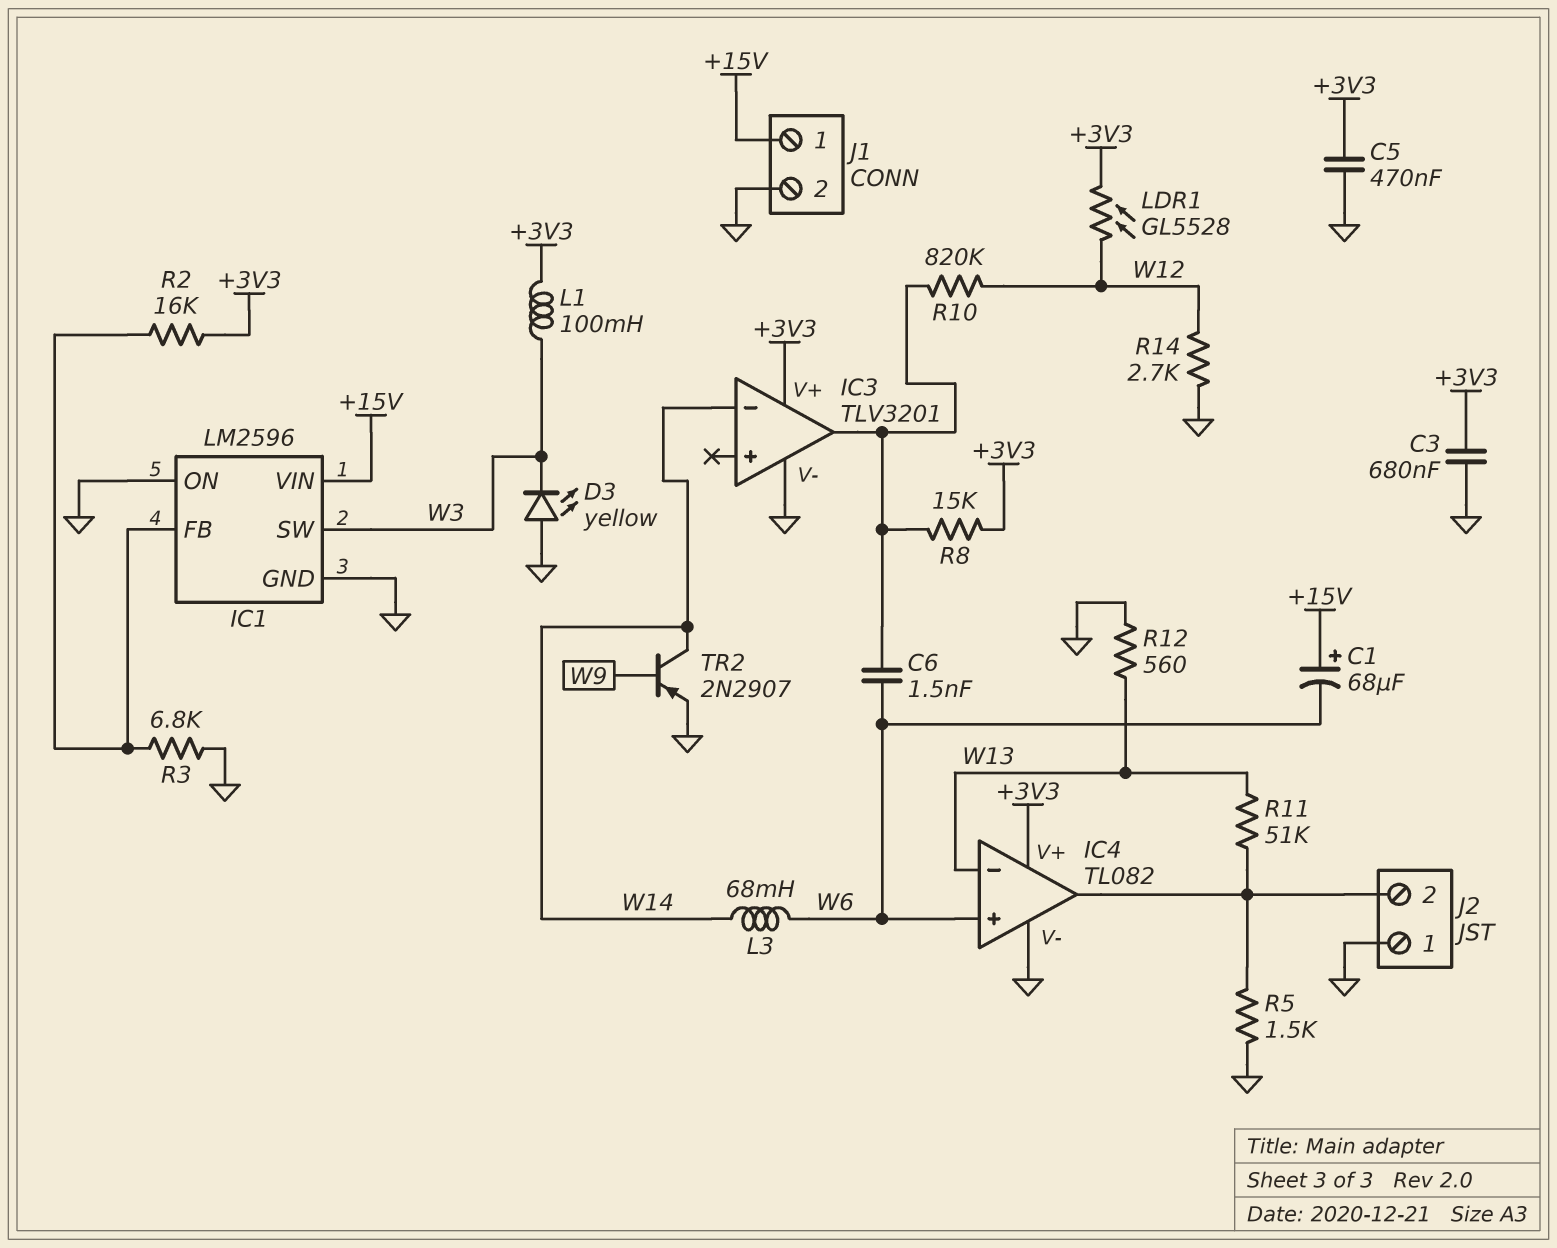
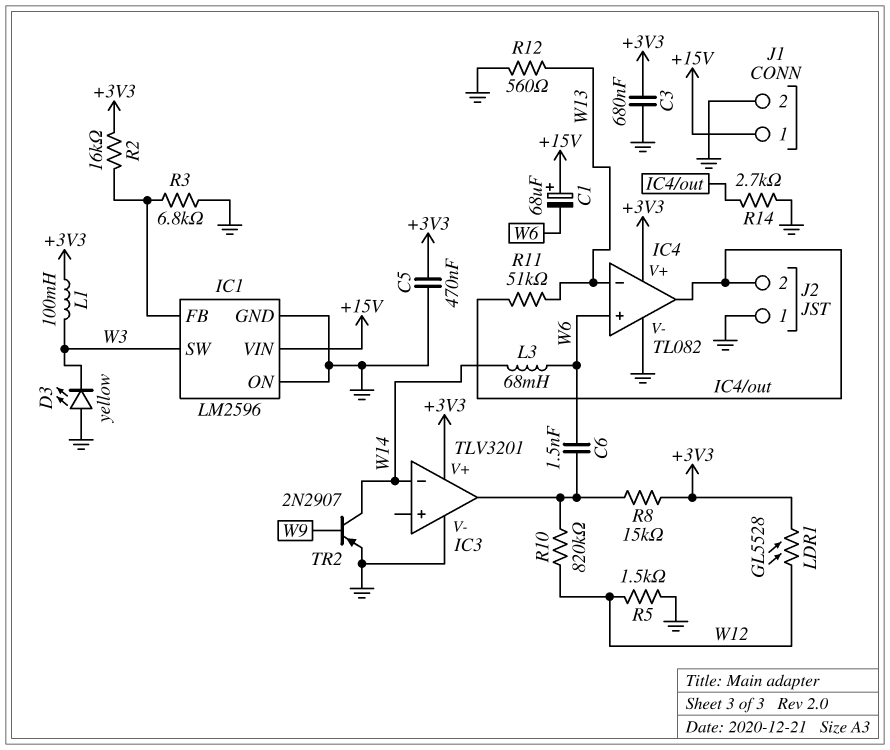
R5: 1.5k (GND, IC4/out) -> 1.5k (GND, W12)
R14: 2.7k (GND, W12) -> 2.7k (GND, IC4/out)

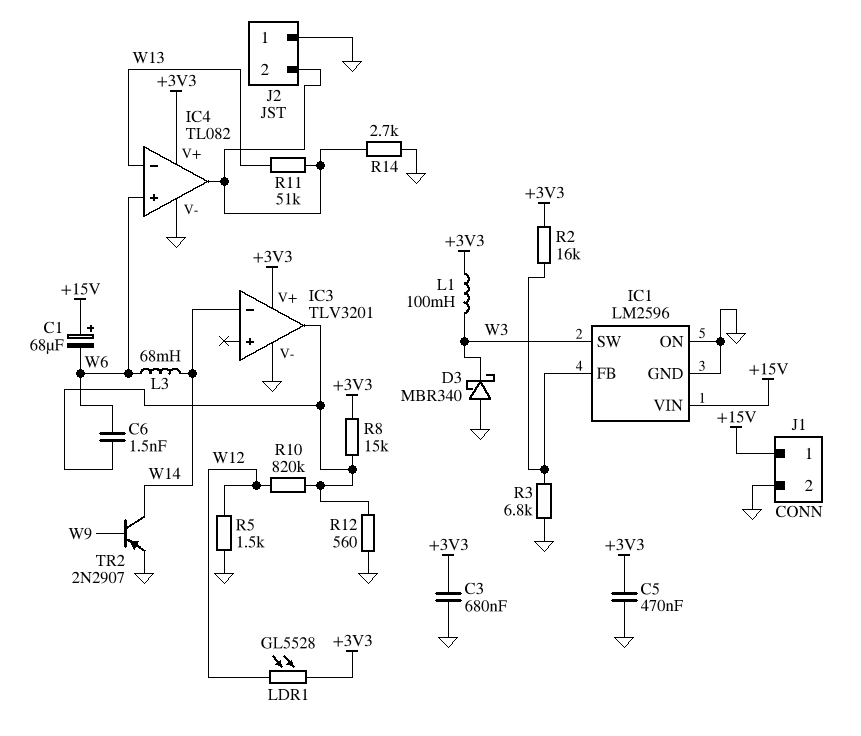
D3: LED yellow (A GND, K W3) -> schottky MBR340 (A GND, K W3)
R12: 560 (GND, W13) -> 560 (GND, IC3/out)

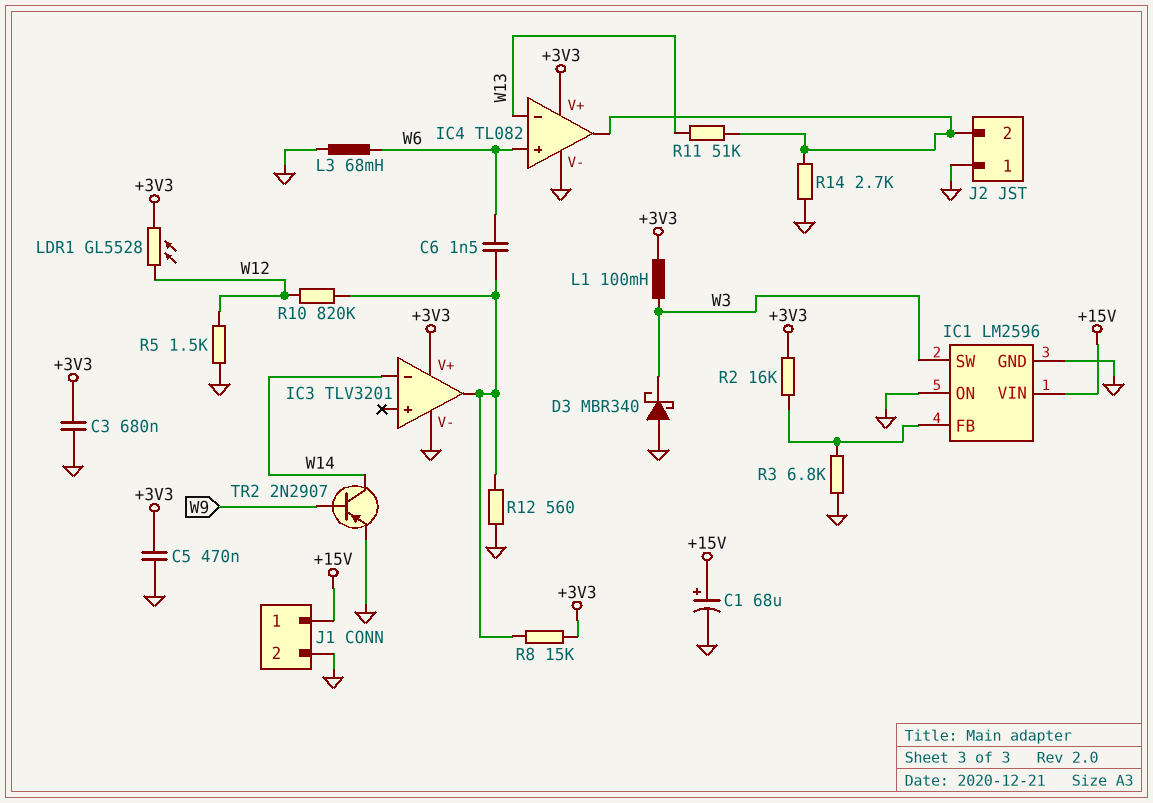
C1: 68uF (plus +15V, minus W6) -> 68uF (plus +15V, minus GND)
L3: 68mH (W6, W14) -> 68mH (GND, W6)

